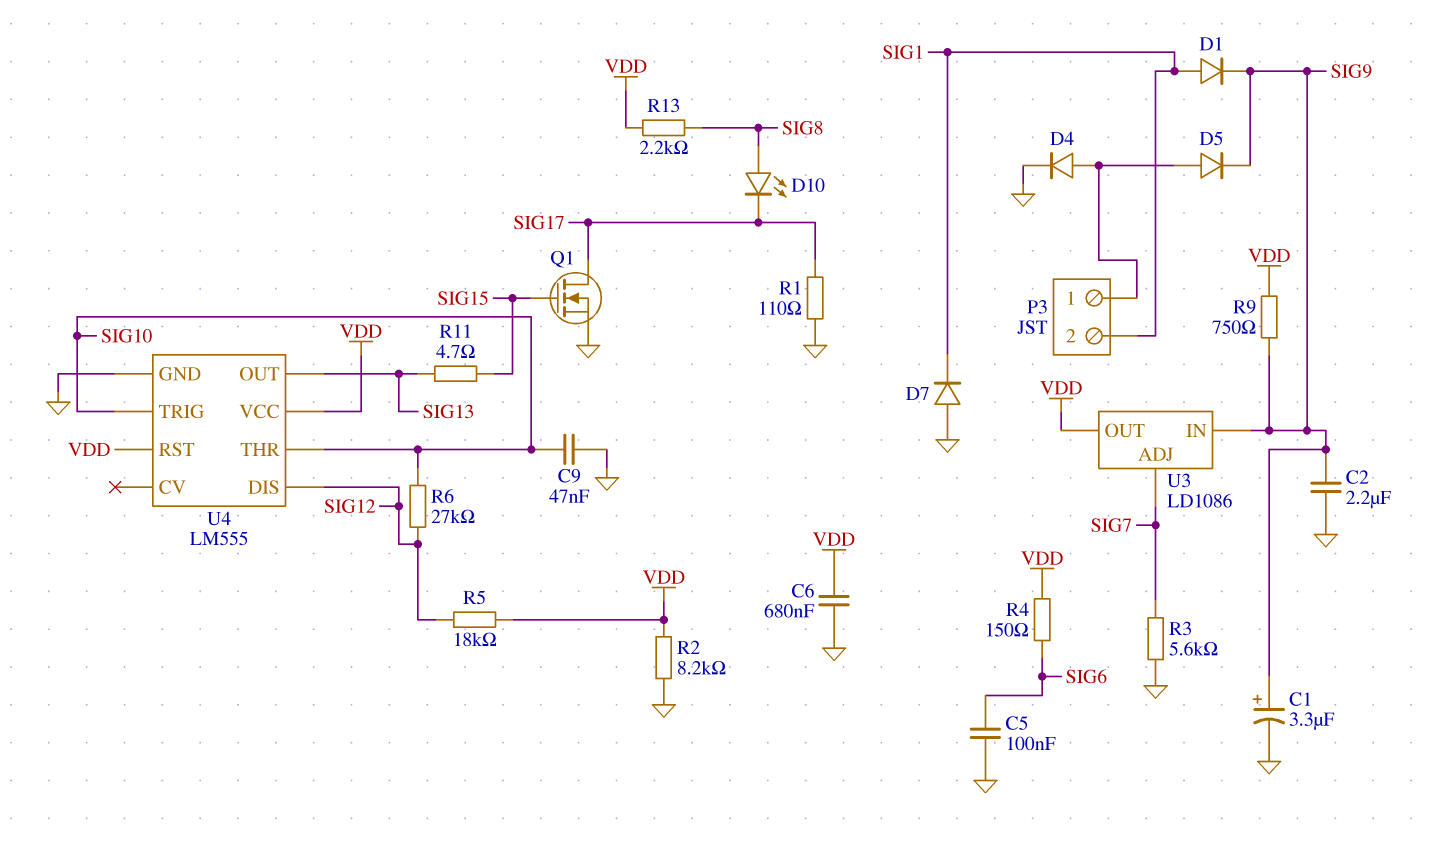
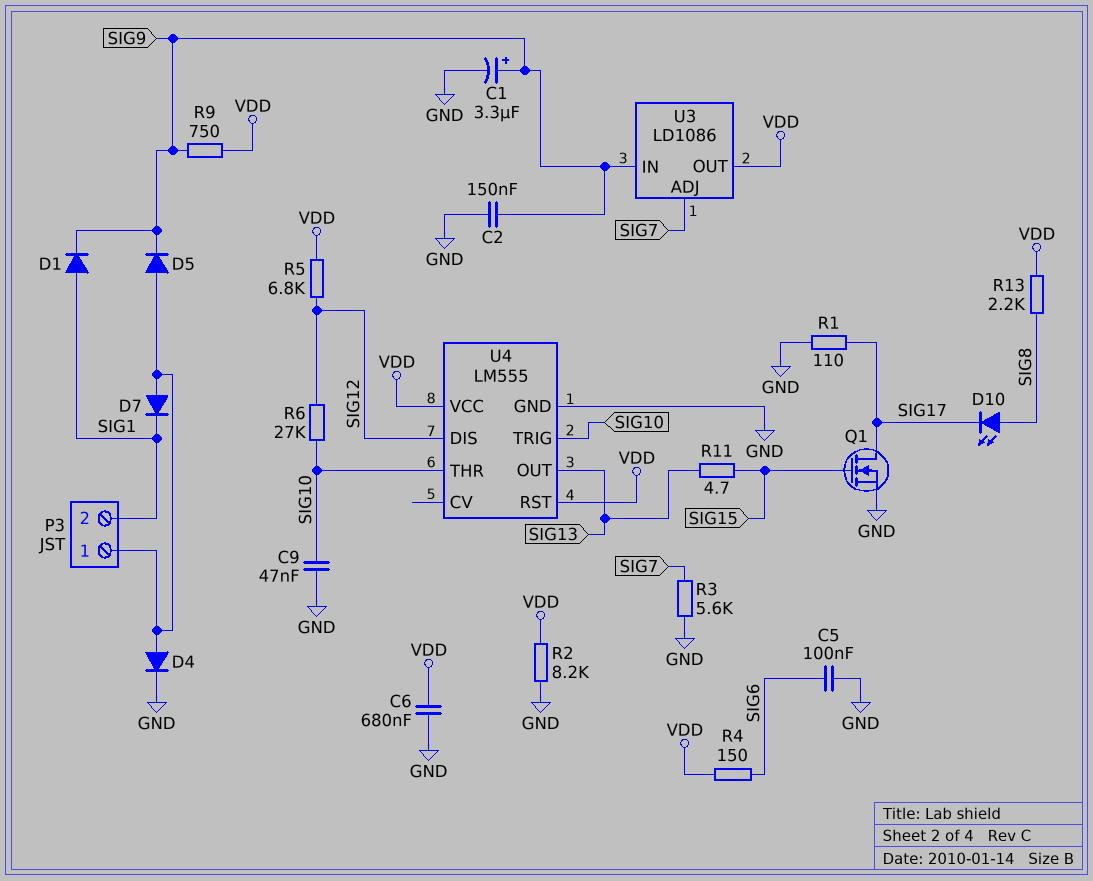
C2: 2.2uF (GND, SIG9) -> 150nF (GND, SIG9)
D7: diode (A GND, K SIG1) -> diode (A P3/1, K SIG1)
R5: 18k (SIG12, VDD) -> 6.8k (SIG12, VDD)

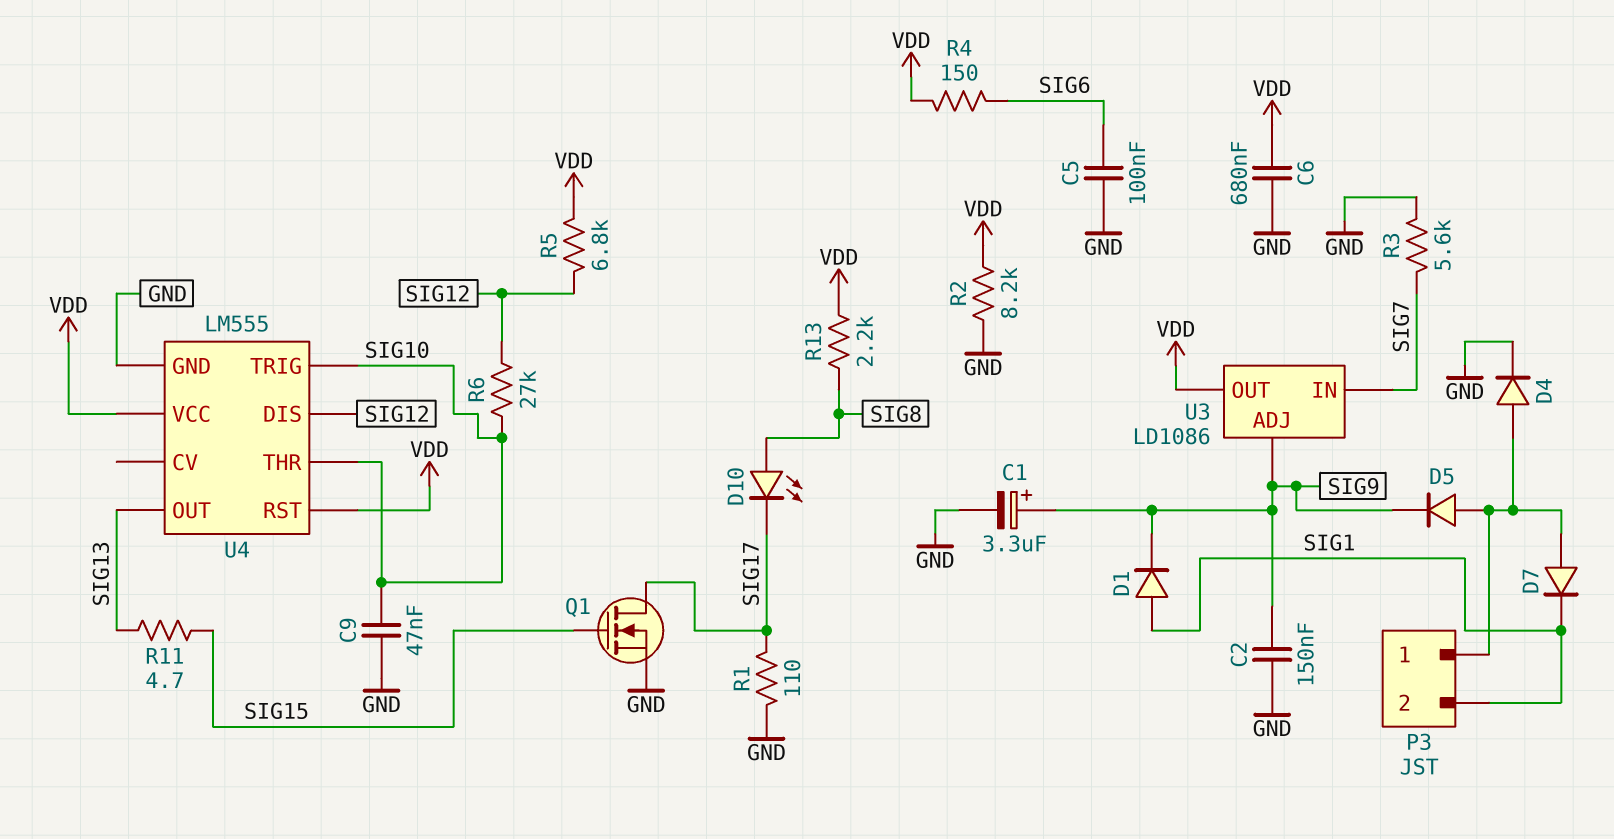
R9: 750 (SIG9, VDD) -> none
U3 pin ADJ: SIG7 -> SIG9
U3 pin IN: SIG9 -> SIG7

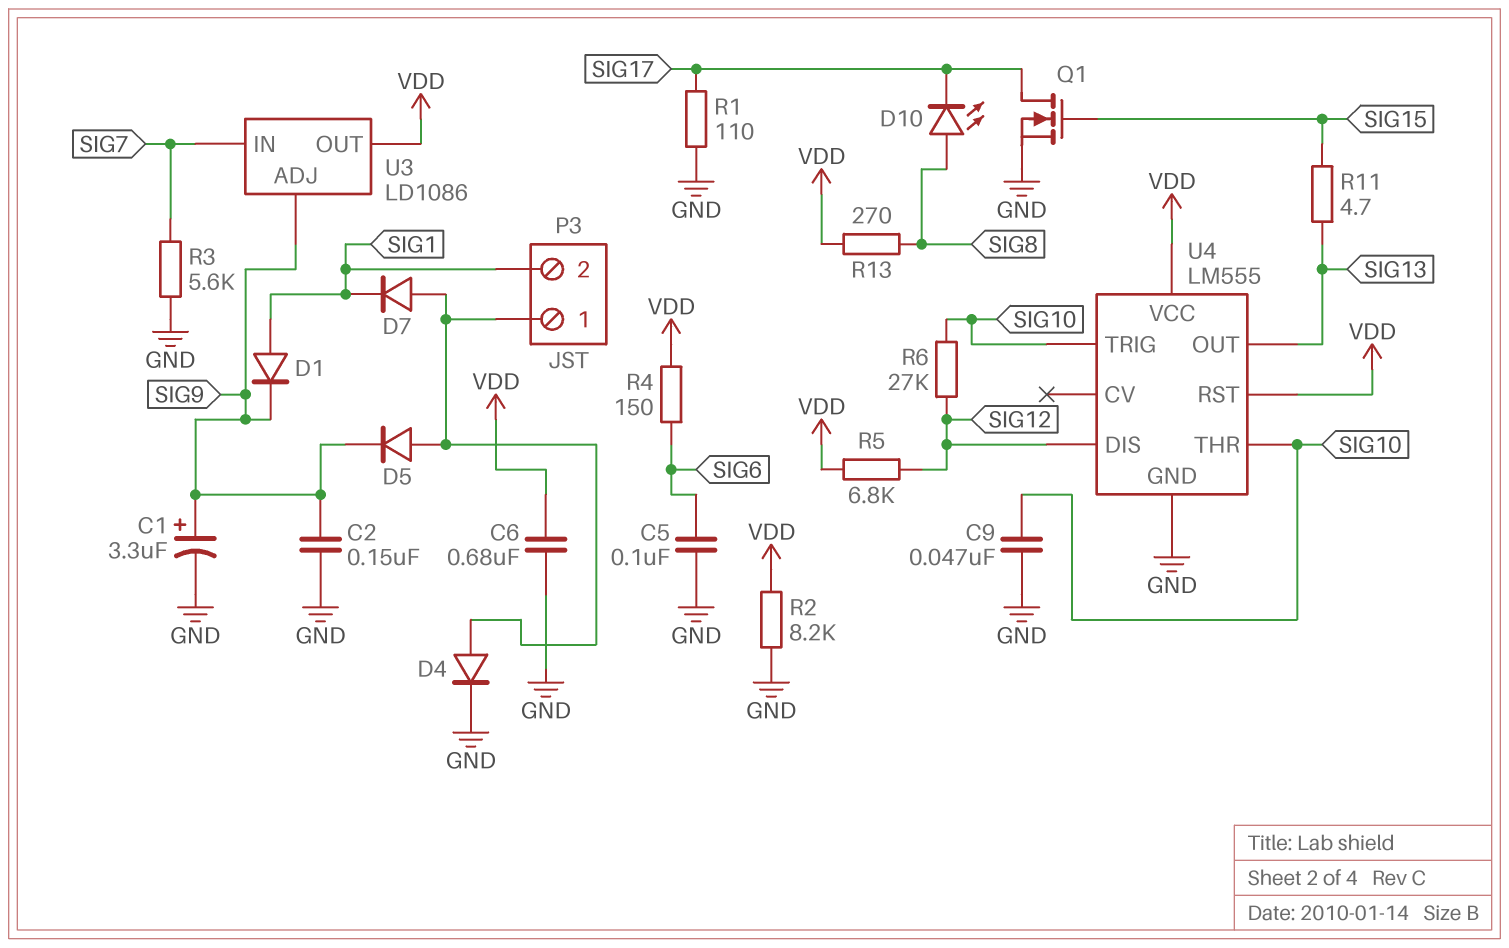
R13: 2.2k (SIG8, VDD) -> 270 (SIG8, VDD)

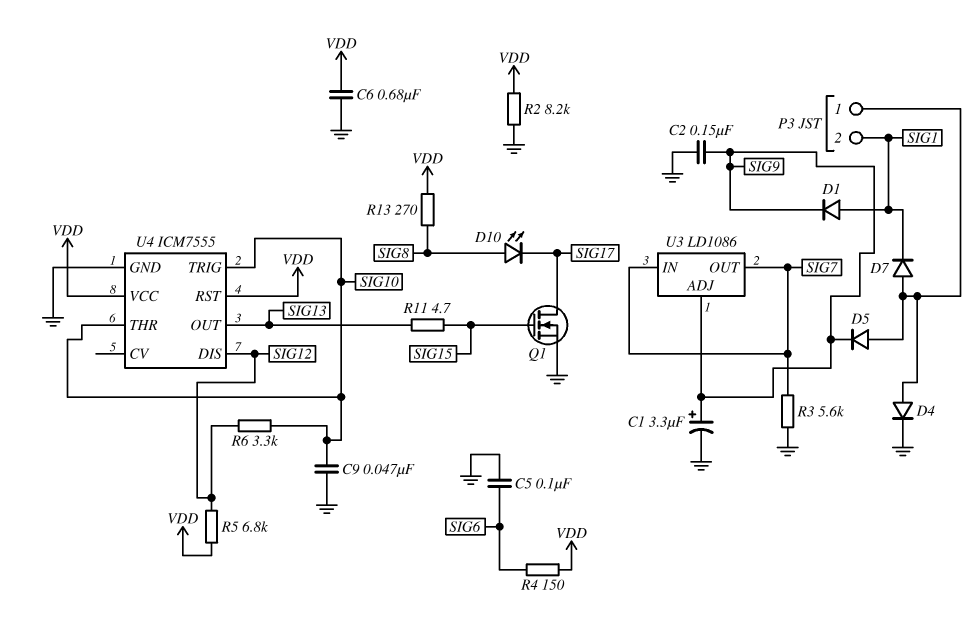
R1: 110 (GND, SIG17) -> none
R6: 27k (SIG10, SIG12) -> 3.3k (SIG10, SIG12)
U3 pin OUT: VDD -> SIG7
U4: LM555 -> ICM7555

